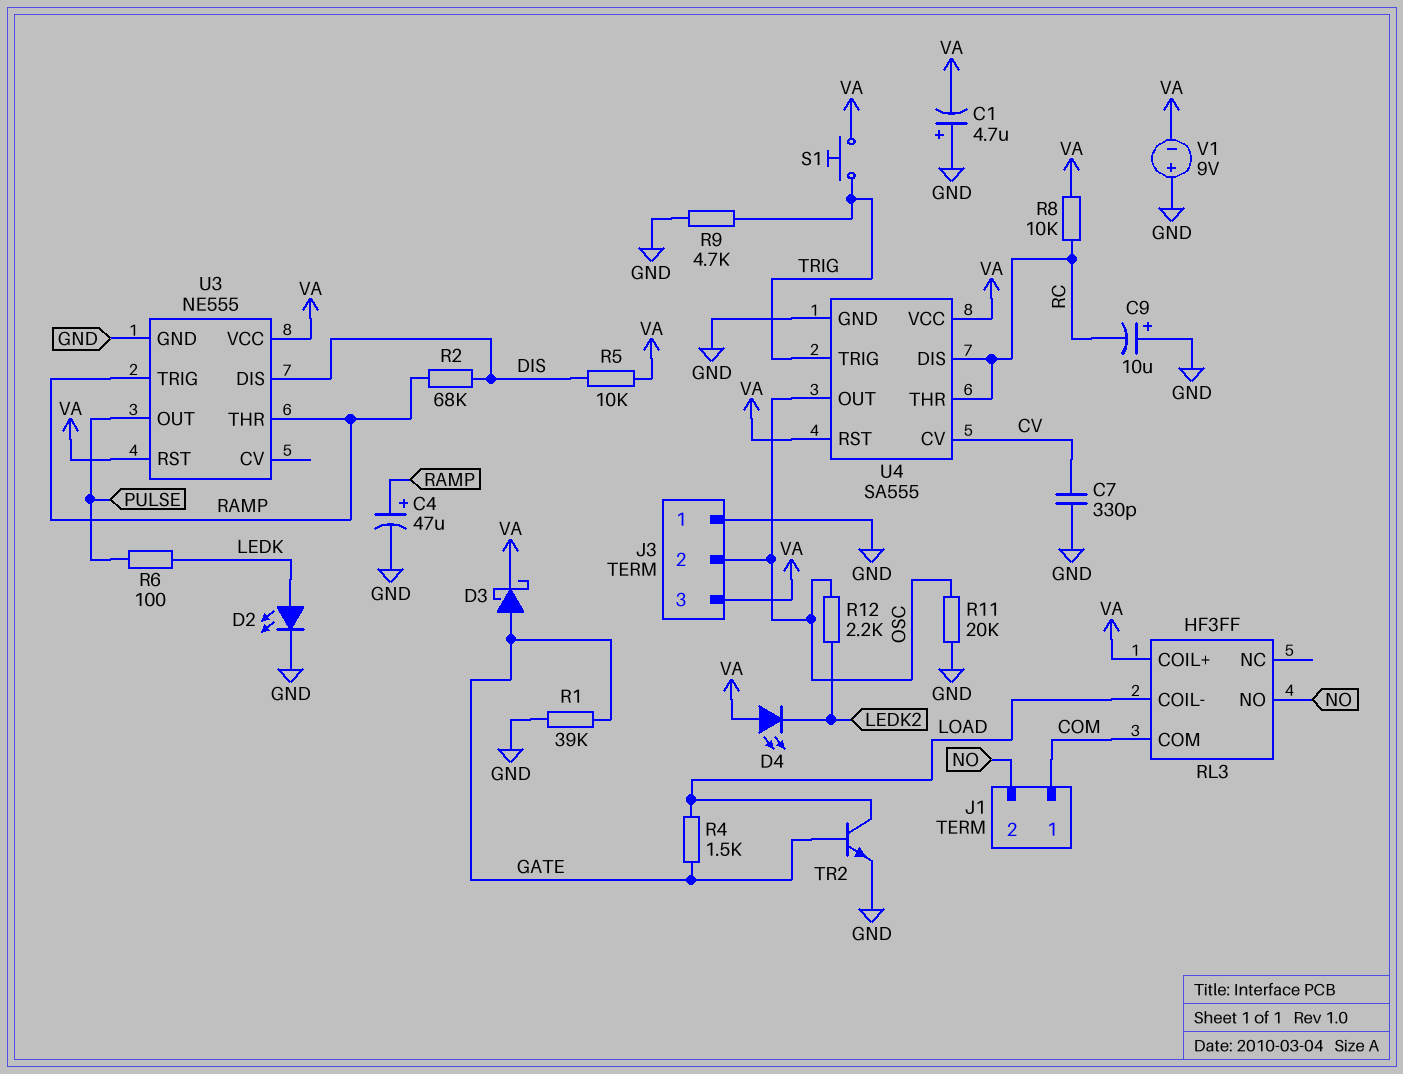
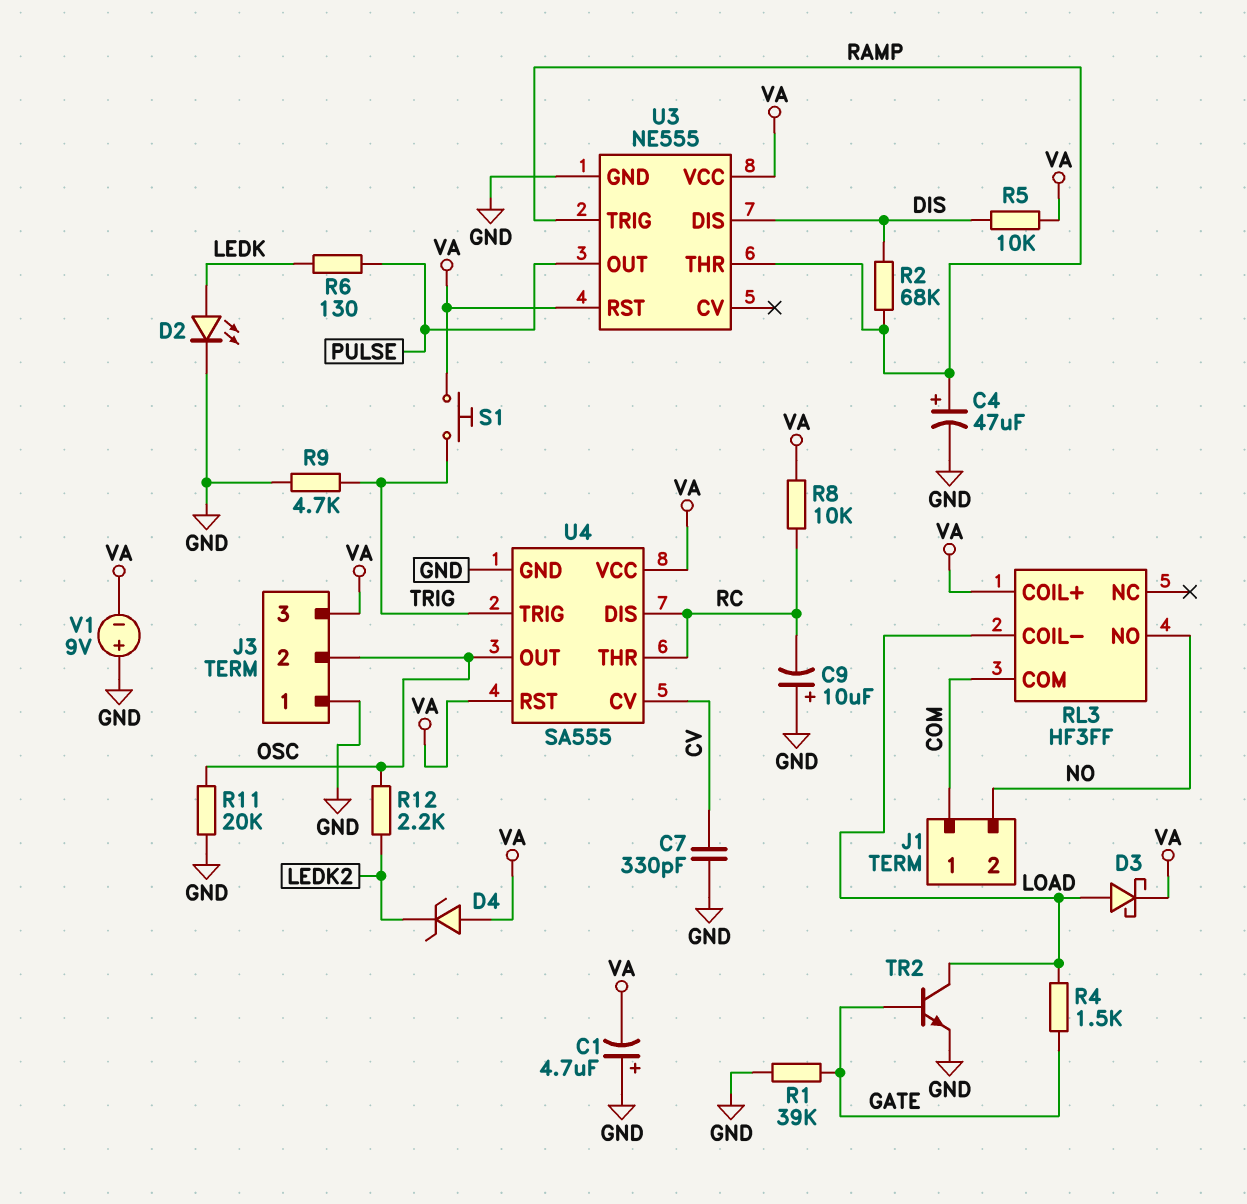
D3: schottky (A GATE, K VA) -> schottky (A LOAD, K VA)
D4: LED (A VA, K LEDK2) -> zener (A VA, K LEDK2)
R6: 100 (LEDK, PULSE) -> 130 (LEDK, PULSE)

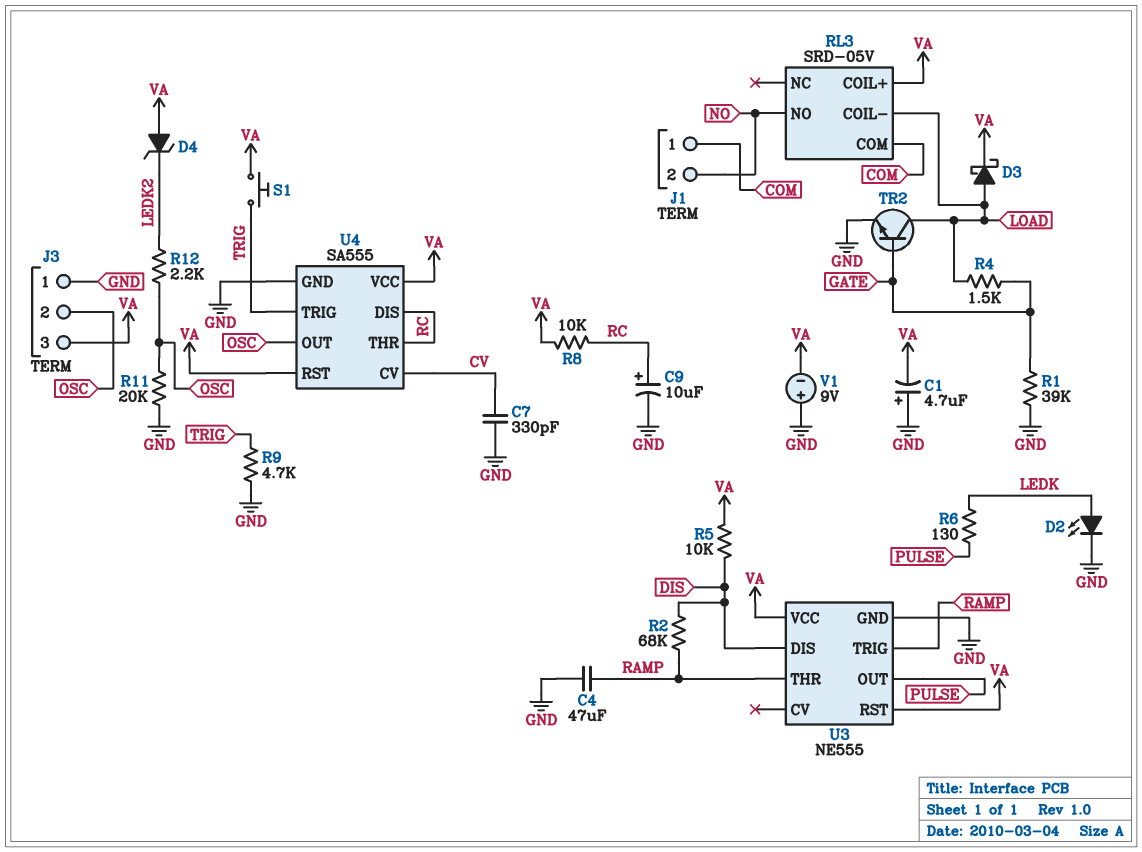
C4: 47uF (plus RAMP, minus GND) -> 47uF (GND, RAMP)
C9: 10uF (plus GND, minus RC) -> 10uF (plus RC, minus GND)
RL3: HF3FF -> SRD-05V

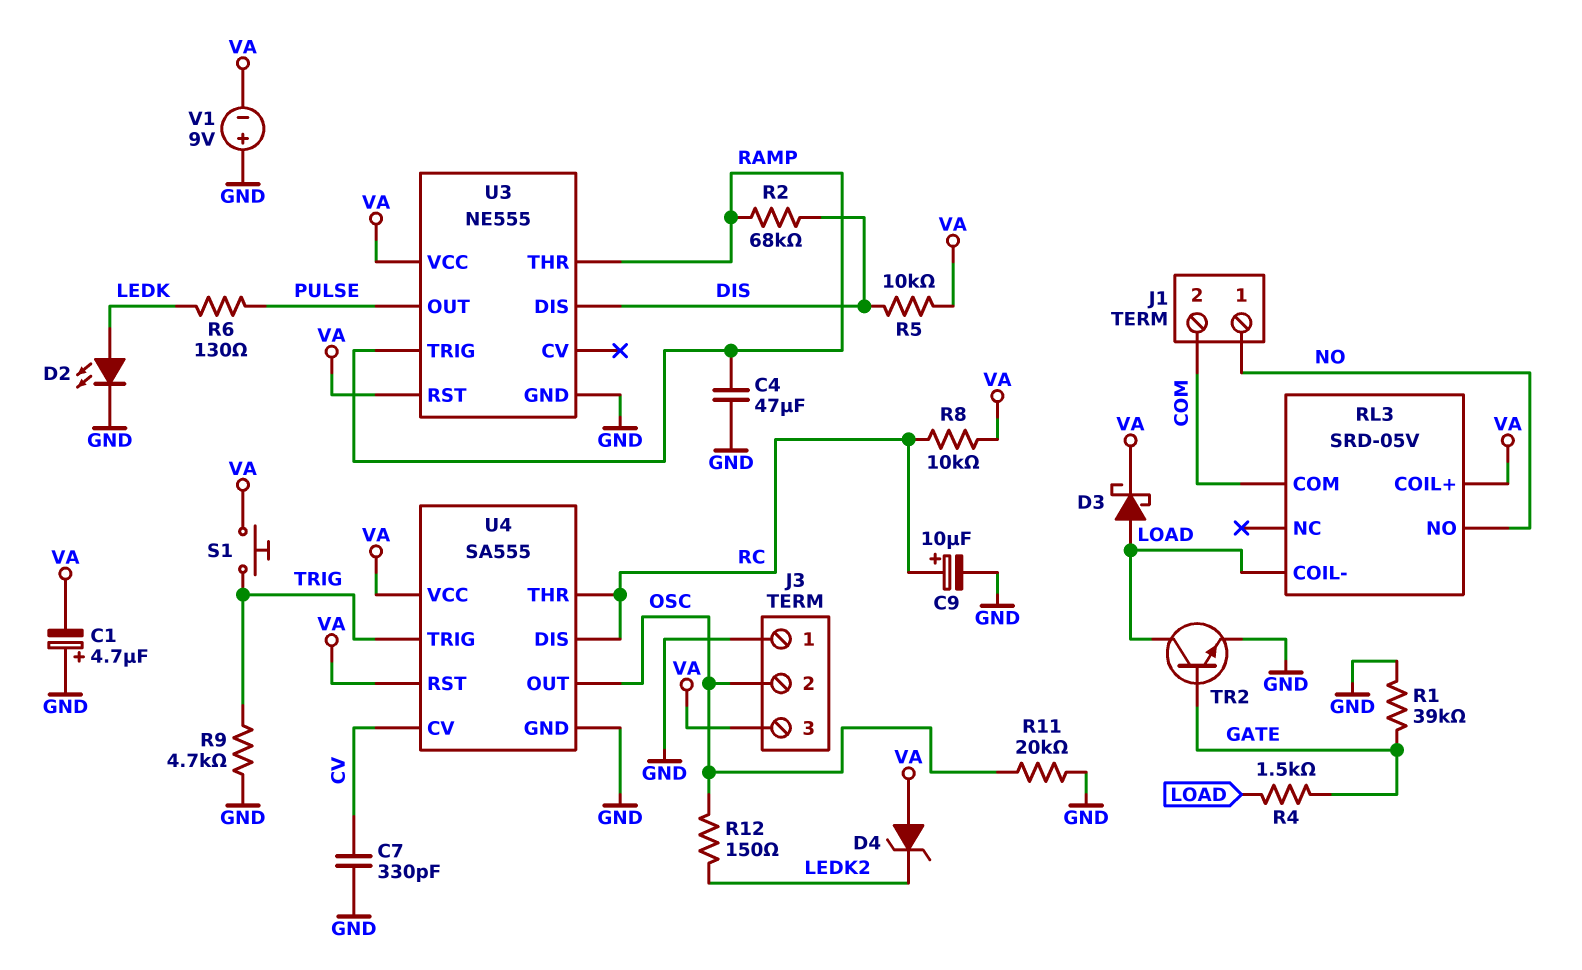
J1 pin 1: COM -> NO
J1 pin 2: NO -> COM
R12: 2.2k (LEDK2, OSC) -> 150 (LEDK2, OSC)

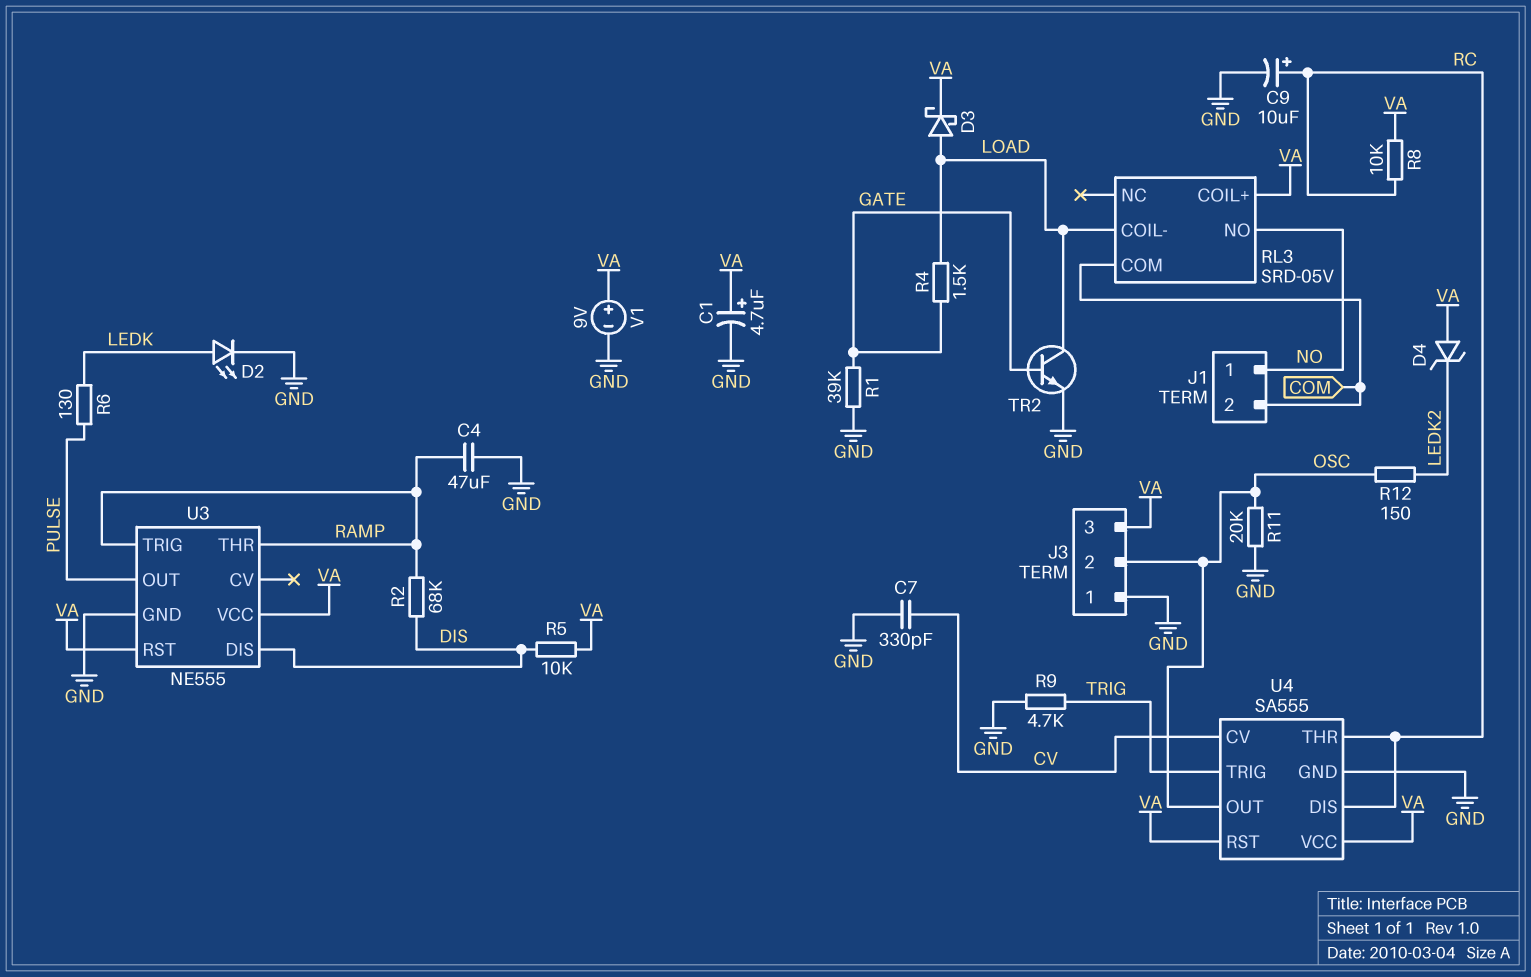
C1: 4.7uF (plus GND, minus VA) -> 4.7uF (plus VA, minus GND)
S1: button (TRIG, VA) -> none
V1: 9V (plus GND, minus VA) -> 9V (plus VA, minus GND)

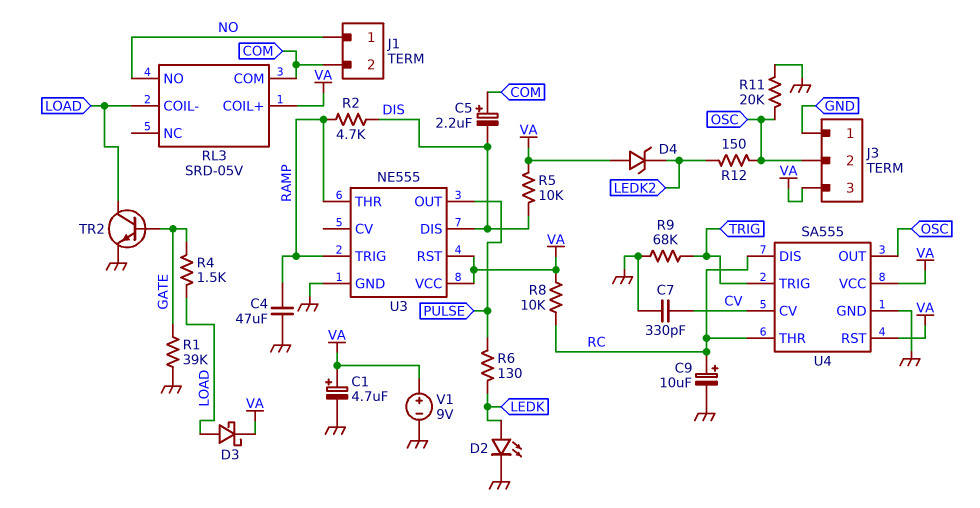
C5: none -> 2.2uF (plus COM, minus DIS)
R2: 68k (DIS, RAMP) -> 4.7k (DIS, RAMP)
R9: 4.7k (GND, TRIG) -> 68k (GND, TRIG)

